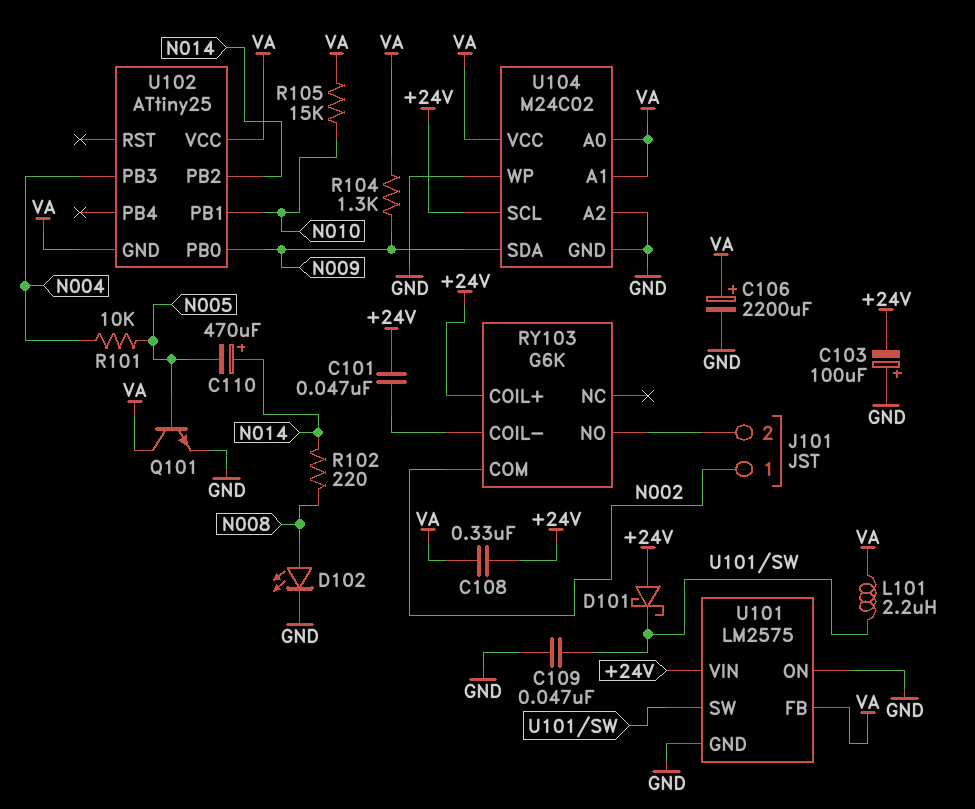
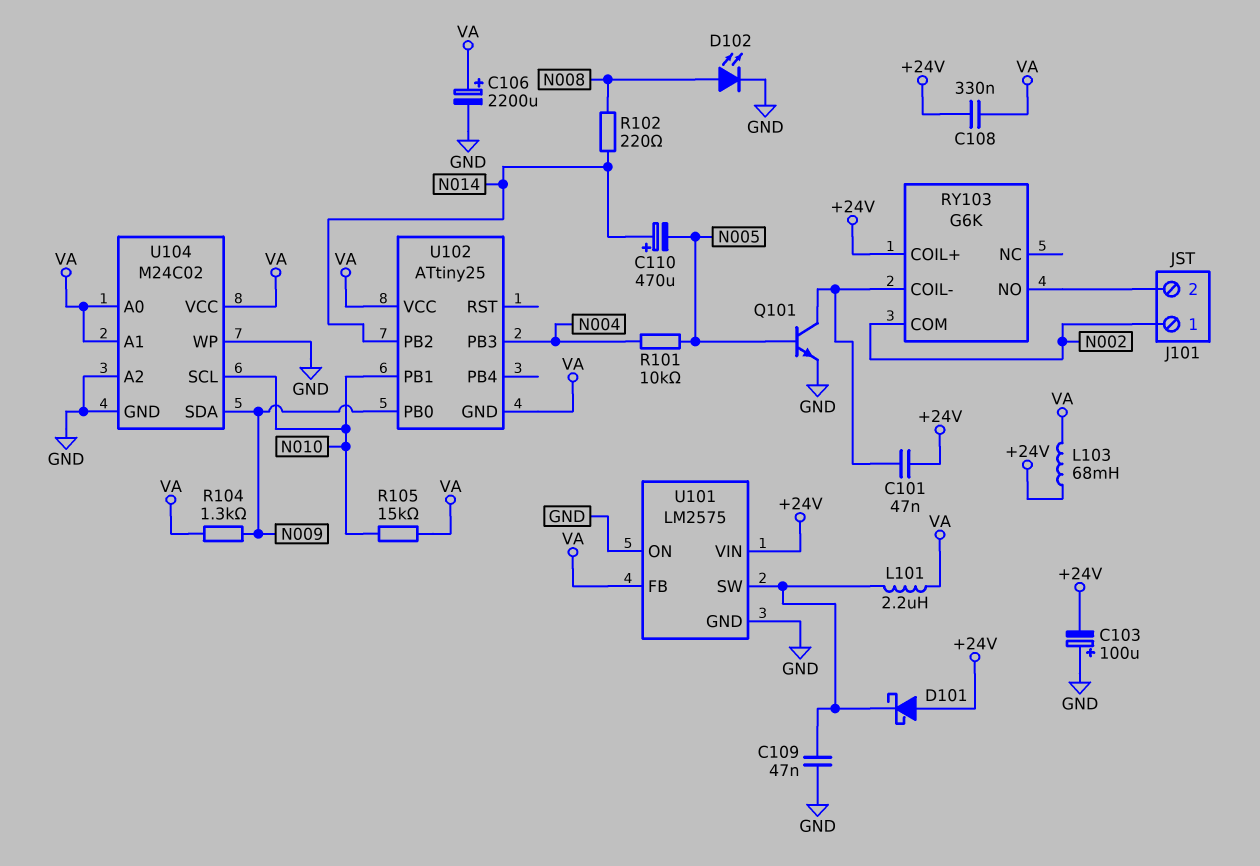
L103: none -> 68mH (+24V, VA)
Q101: NPN (B N005, C VA, E GND) -> NPN (B N005, C RY103/COIL-, E GND)
U104 pin SCL: +24V -> N010

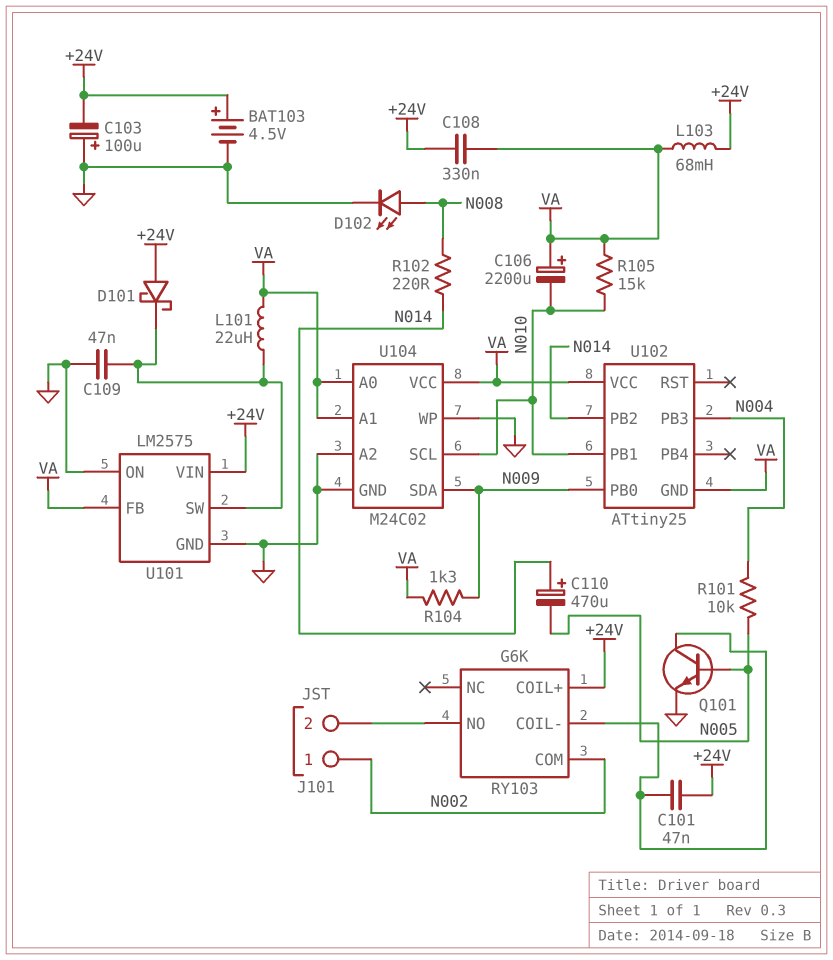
BAT103: none -> 4.5V (plus +24V, minus GND)
C106: 2200uF (plus VA, minus GND) -> 2200uF (plus VA, minus N010)
L101: 2.2uH (U101/SW, VA) -> 22uH (U101/SW, VA)

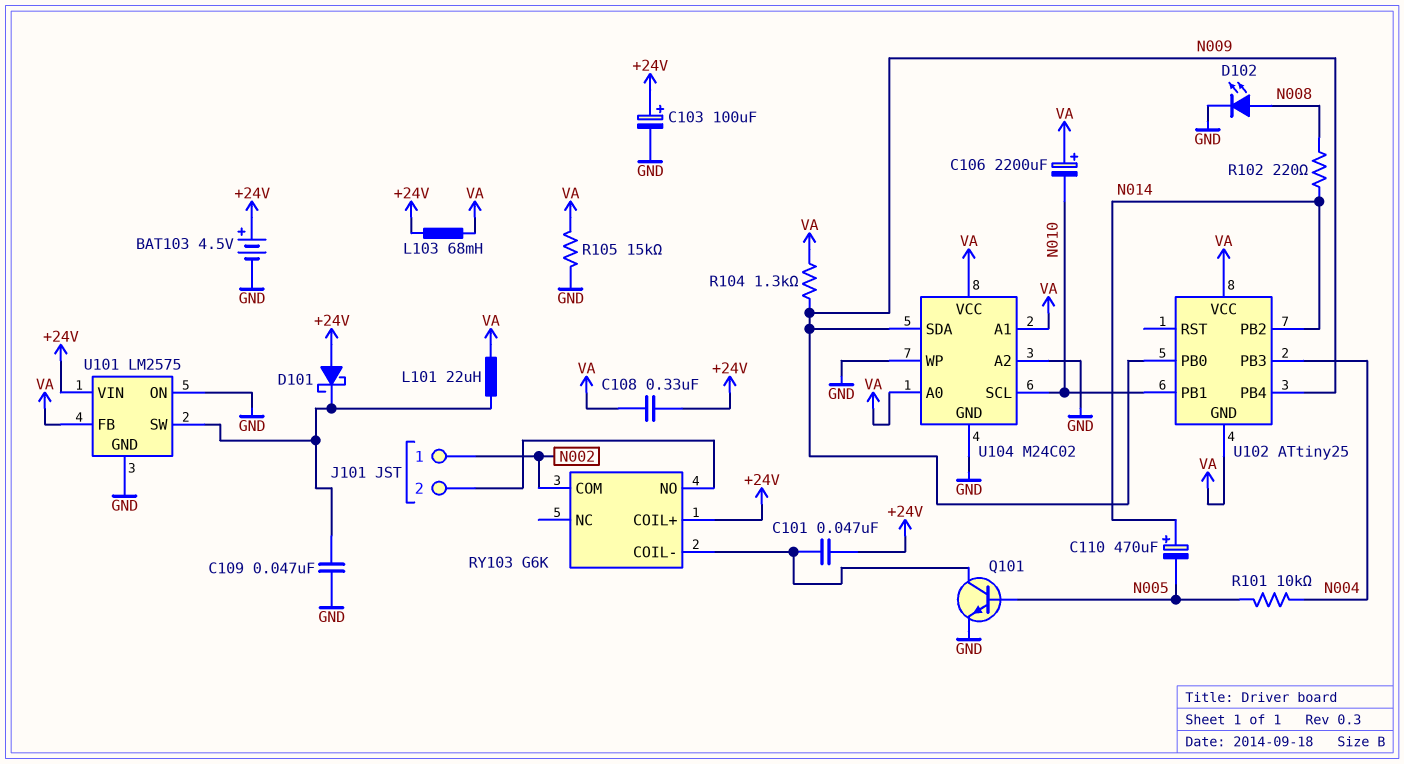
C103: 100uF (plus GND, minus +24V) -> 100uF (plus +24V, minus GND)
R105: 15k (N010, VA) -> 15k (GND, VA)
U102 pin PB4: none -> N009

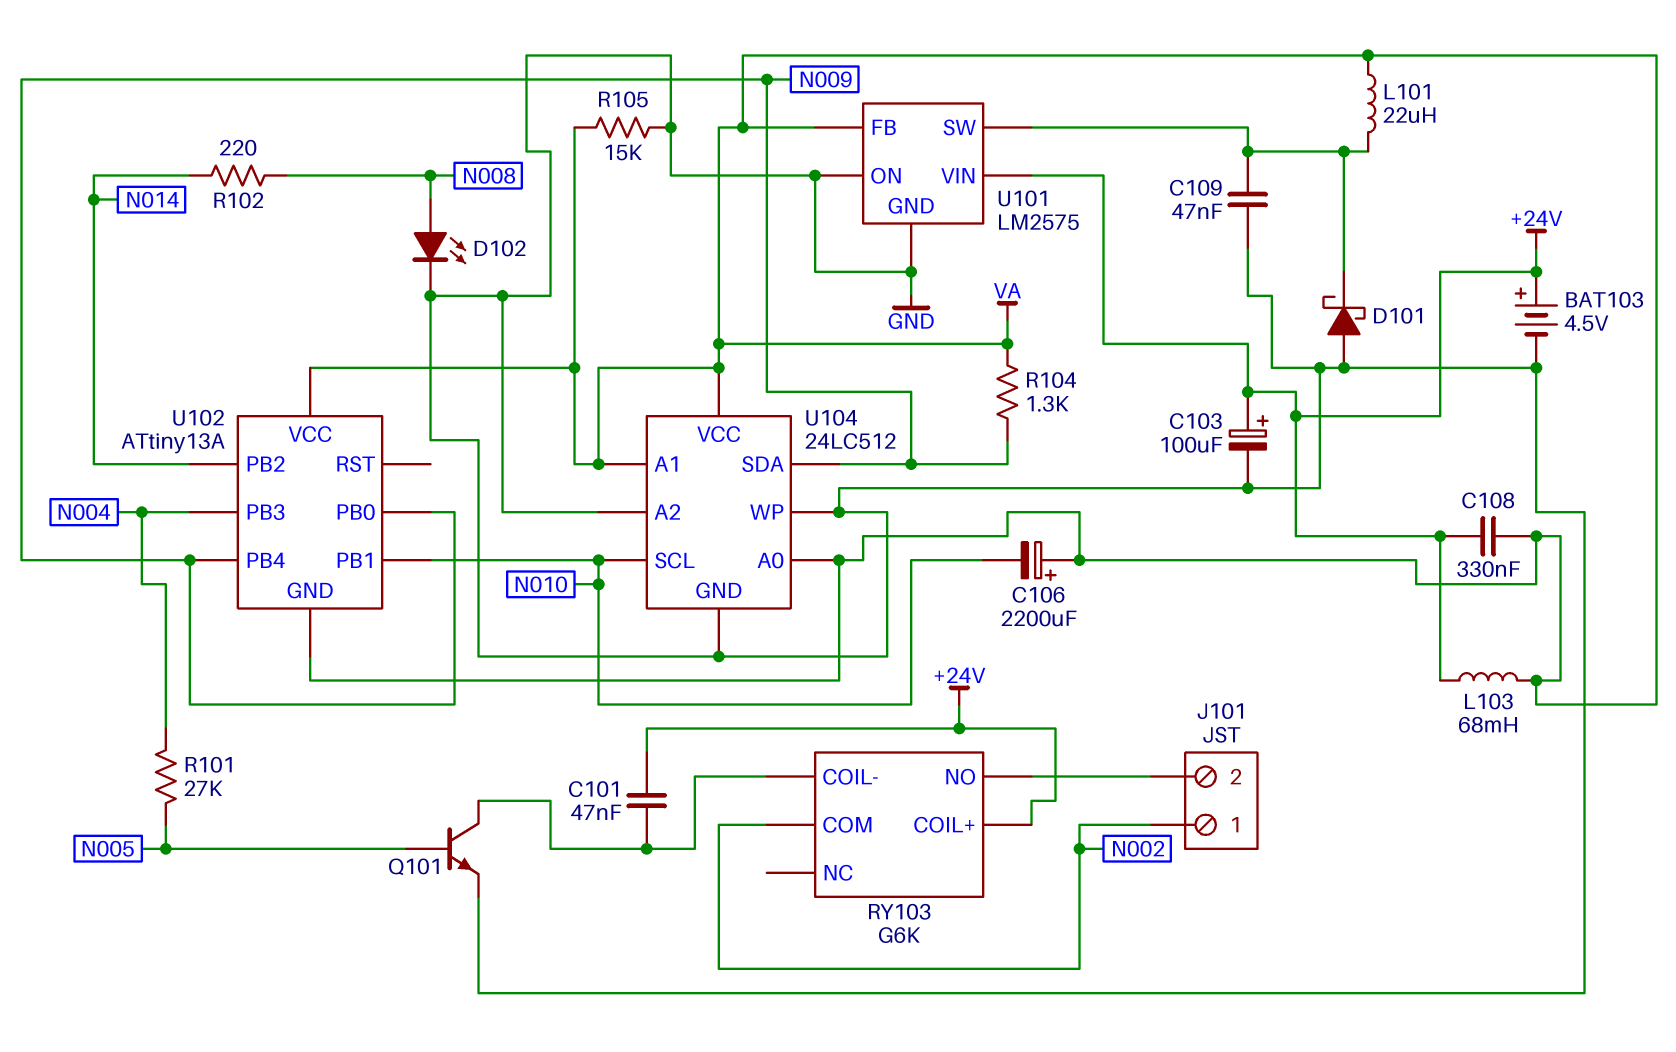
C110: 470uF (plus N014, minus N005) -> none
D101: schottky (A +24V, K U101/SW) -> schottky (A GND, K U101/SW)
R101: 10k (N004, N005) -> 27k (N004, N005)
U102: ATtiny25 -> ATtiny13A
U104: M24C02 -> 24LC512

